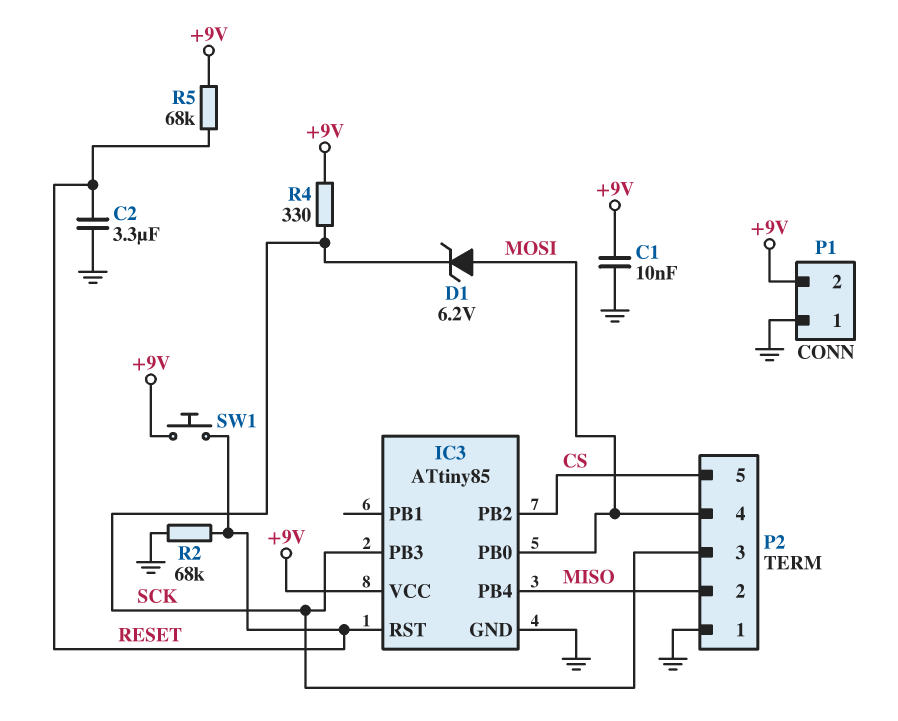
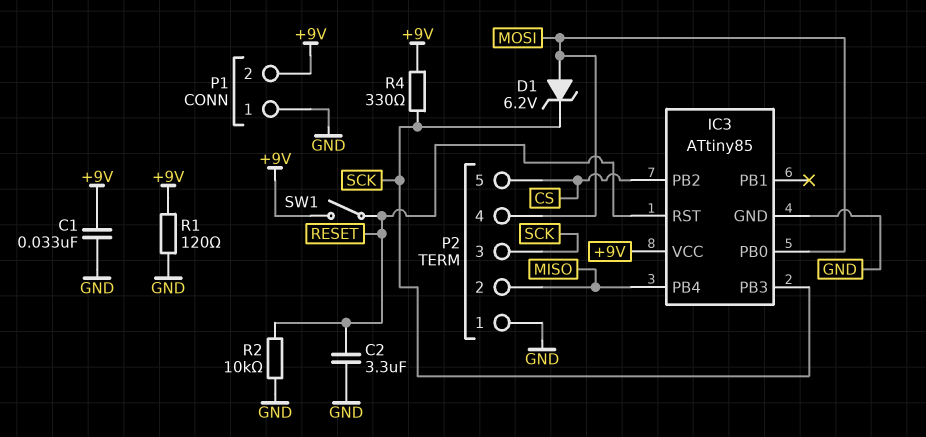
C1: 10nF (+9V, GND) -> 33nF (+9V, GND)
R1: none -> 120 (+9V, GND)
R2: 68k (GND, RESET) -> 10k (GND, RESET)
R5: 68k (+9V, RESET) -> none
SW1: button (+9V, RESET) -> switch (+9V, RESET)

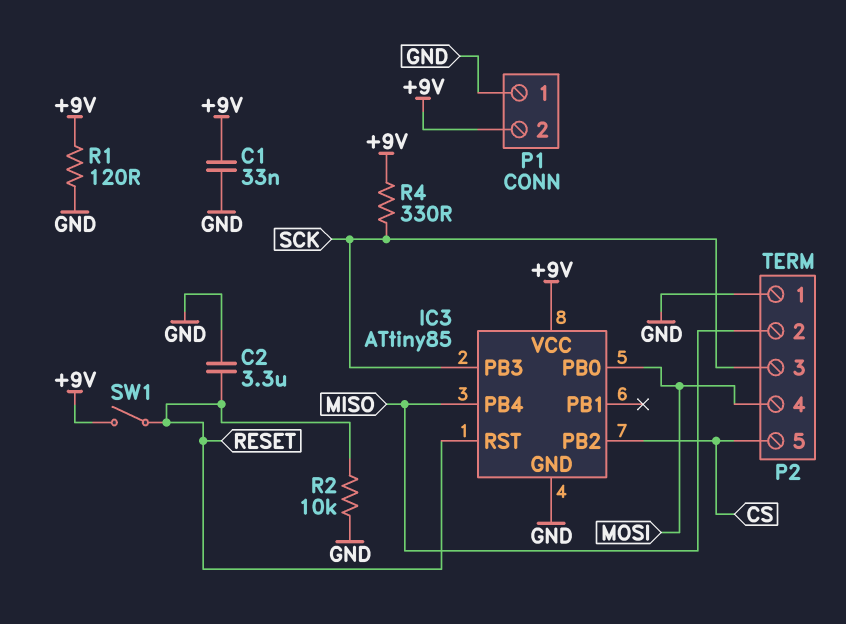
D1: zener 6.2V (A MOSI, K SCK) -> none

